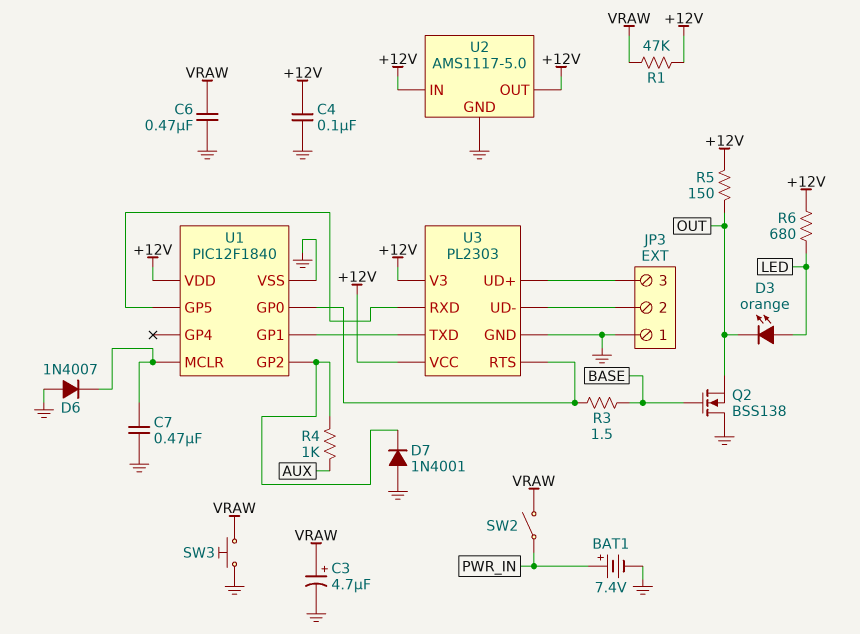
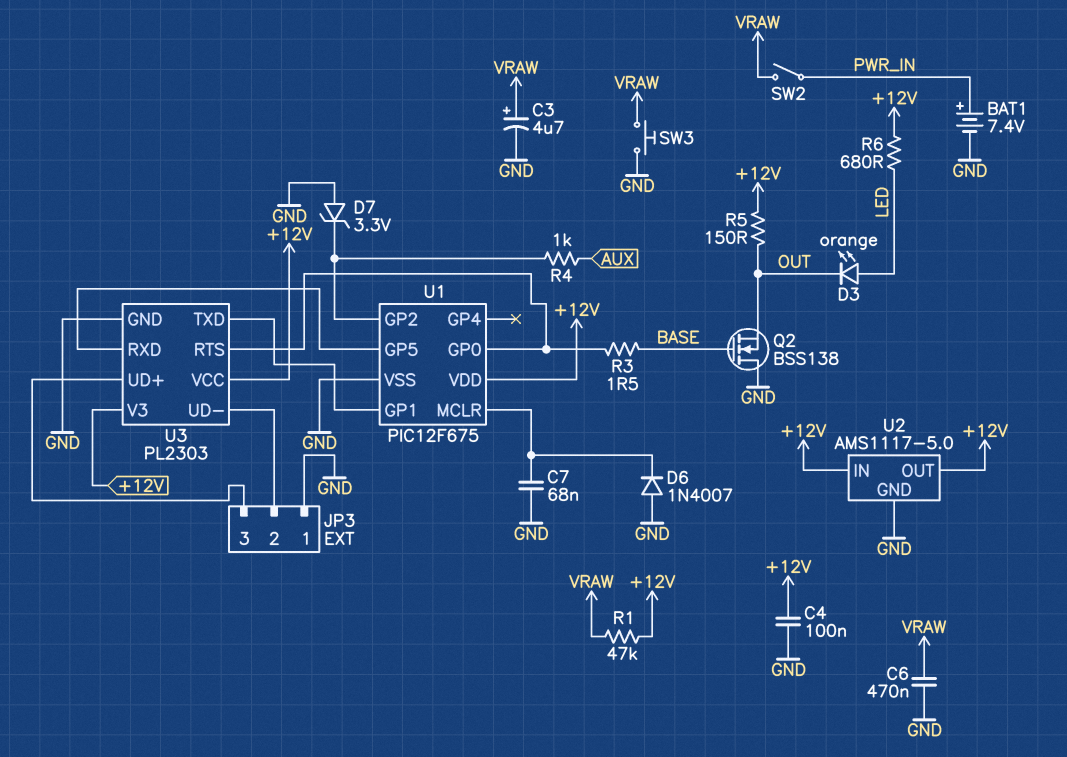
C7: 470nF (GND, U1/MCLR) -> 68nF (GND, U1/MCLR)
D7: diode 1N4001 (A GND, K U1/GP2) -> zener 3.3V (A GND, K U1/GP2)
U1: PIC12F1840 -> PIC12F675

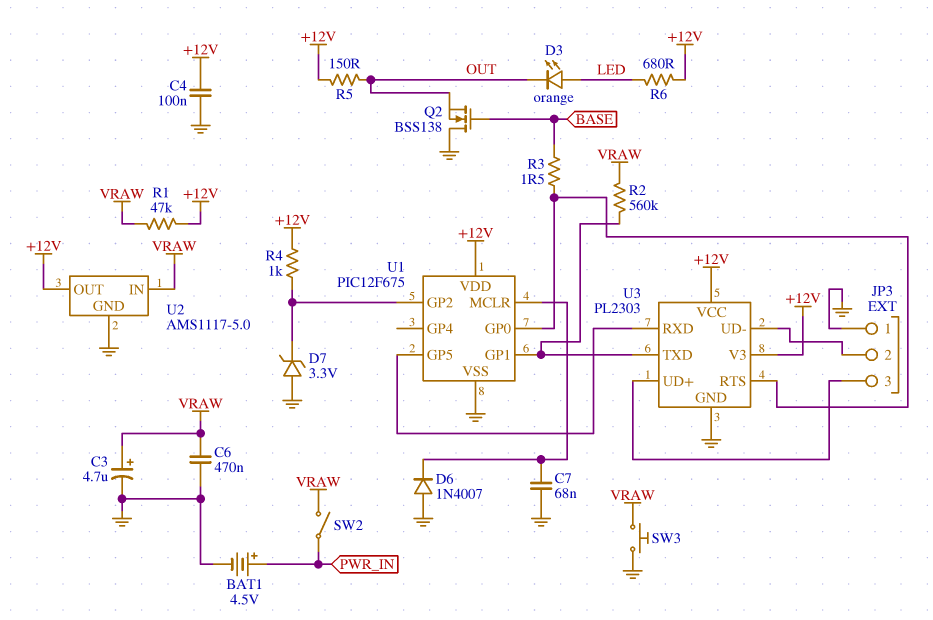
BAT1: 7.4V (plus PWR_IN, minus GND) -> 4.5V (plus PWR_IN, minus GND)
R2: none -> 560k (U1/GP1, VRAW)
R4: 1k (AUX, U1/GP2) -> 1k (+12V, U1/GP2)
U2 pin IN: +12V -> VRAW

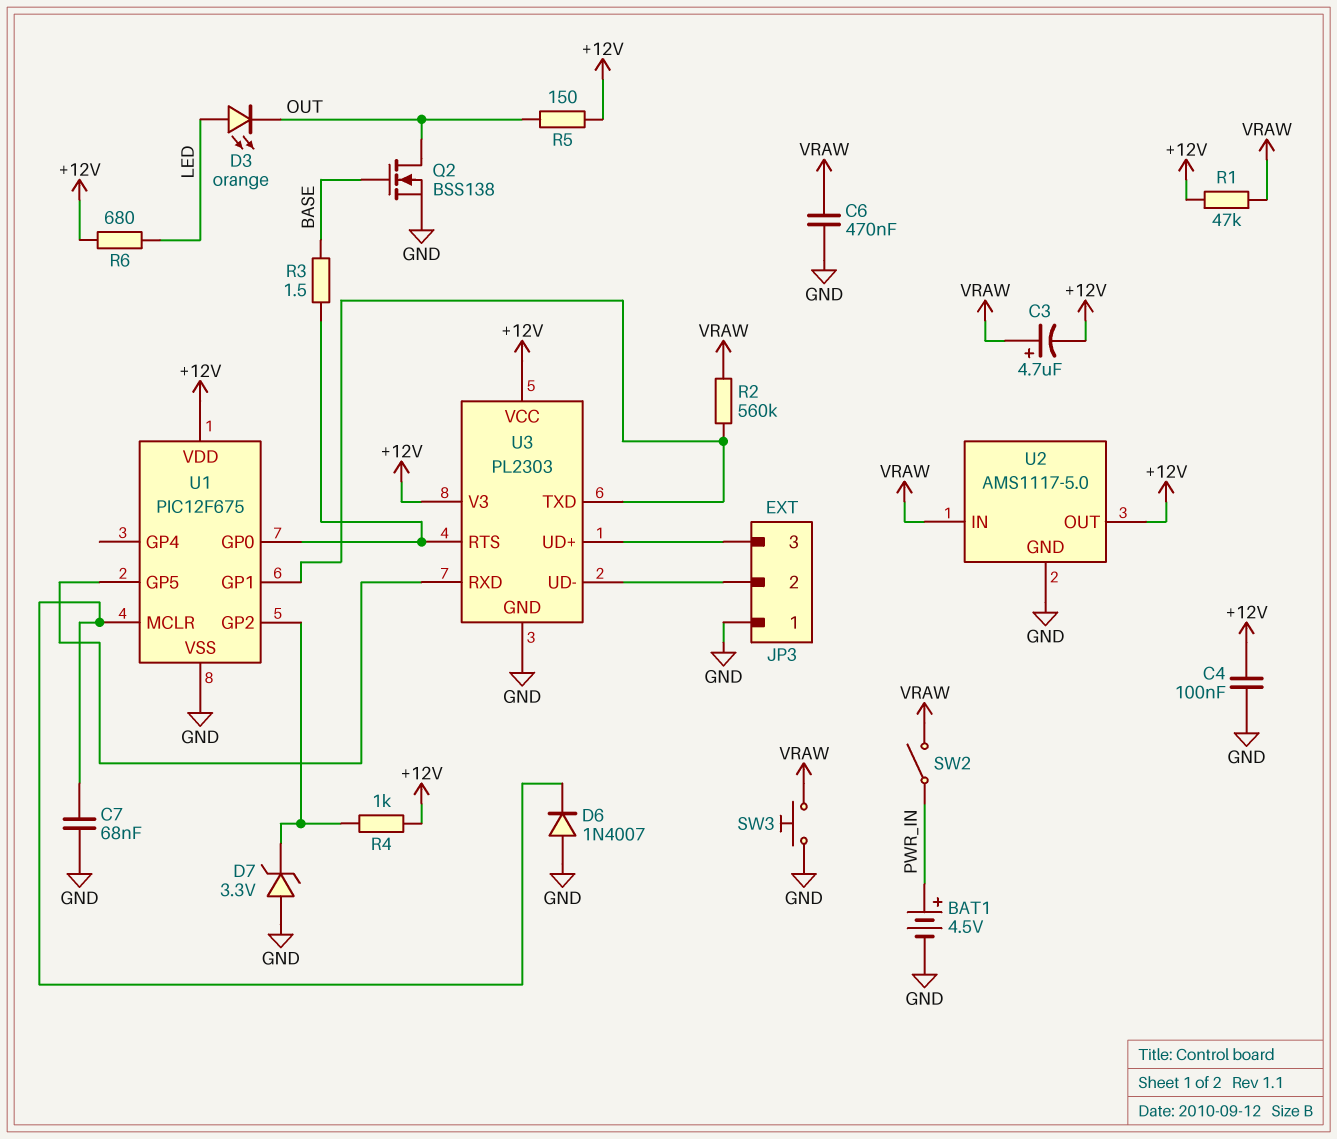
C3: 4.7uF (plus VRAW, minus GND) -> 4.7uF (plus VRAW, minus +12V)
Q2: NMOS BSS138 (G BASE, D GND, S OUT) -> NMOS BSS138 (G BASE, D OUT, S GND)

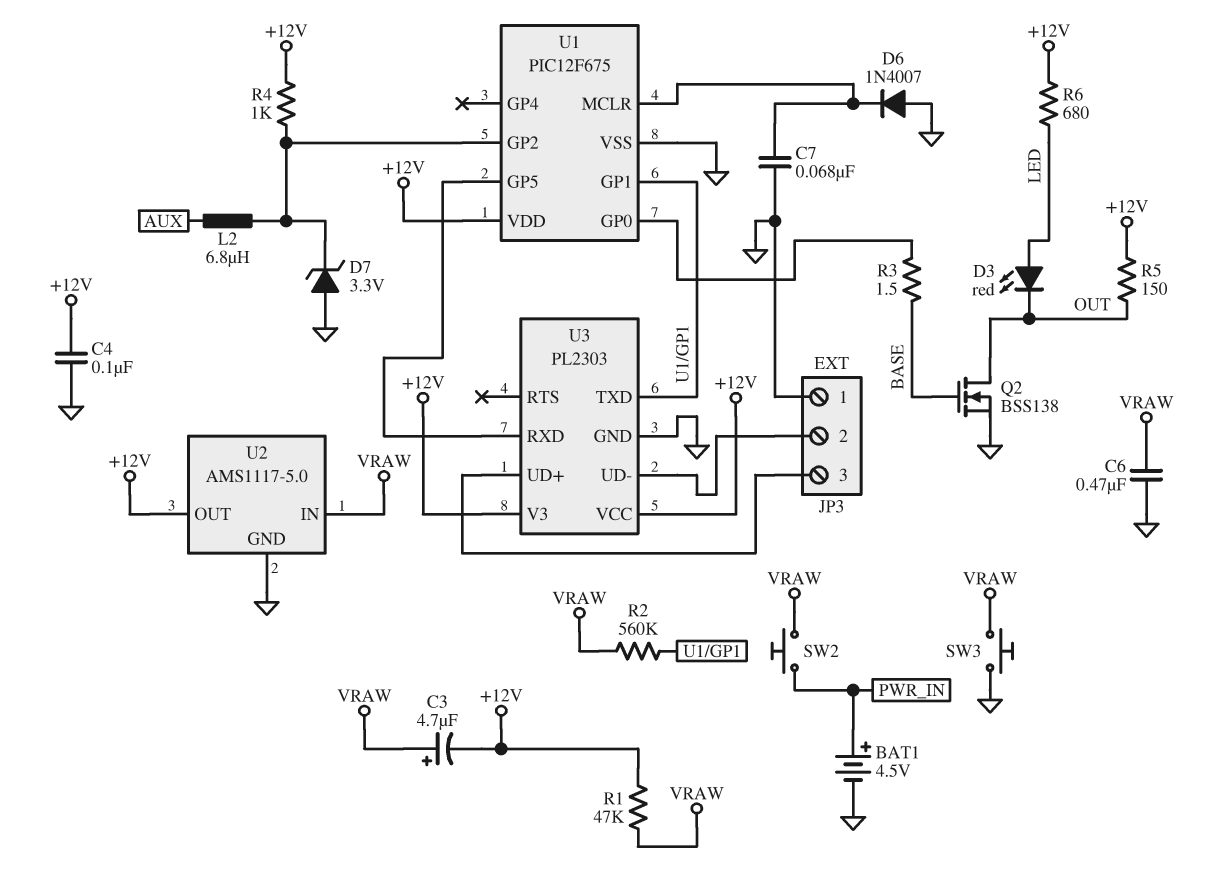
D3: LED orange (A LED, K OUT) -> LED red (A LED, K OUT)
L2: none -> 6.8uH (AUX, U1/GP2)
SW2: switch (PWR_IN, VRAW) -> button (PWR_IN, VRAW)
U3 pin RTS: U1/GP0 -> none

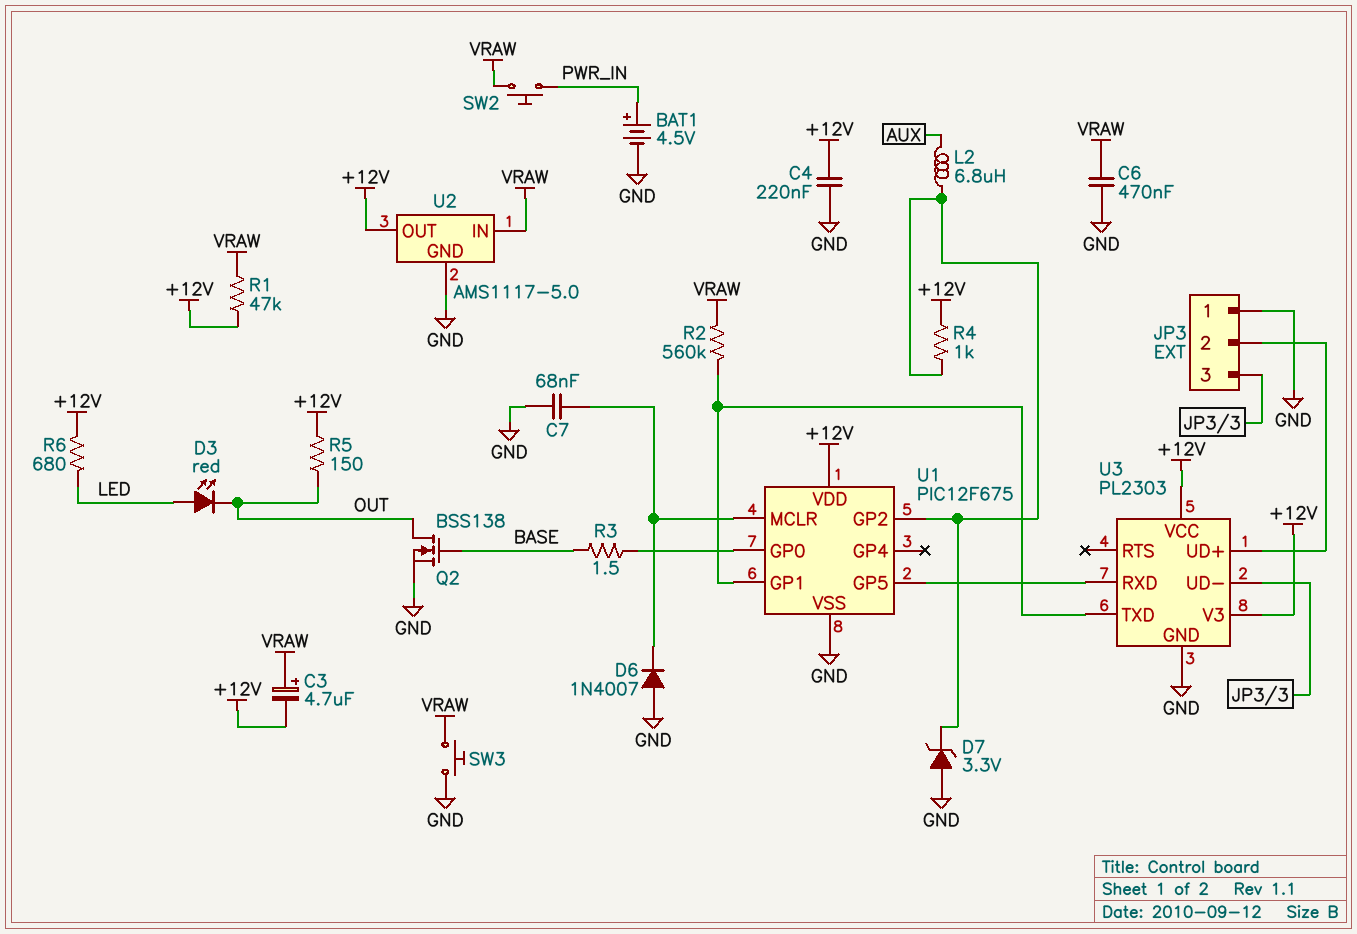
C4: 100nF (+12V, GND) -> 220nF (+12V, GND)
U3 pin UD+: JP3/3 -> JP3/2
U3 pin UD-: JP3/2 -> JP3/3

